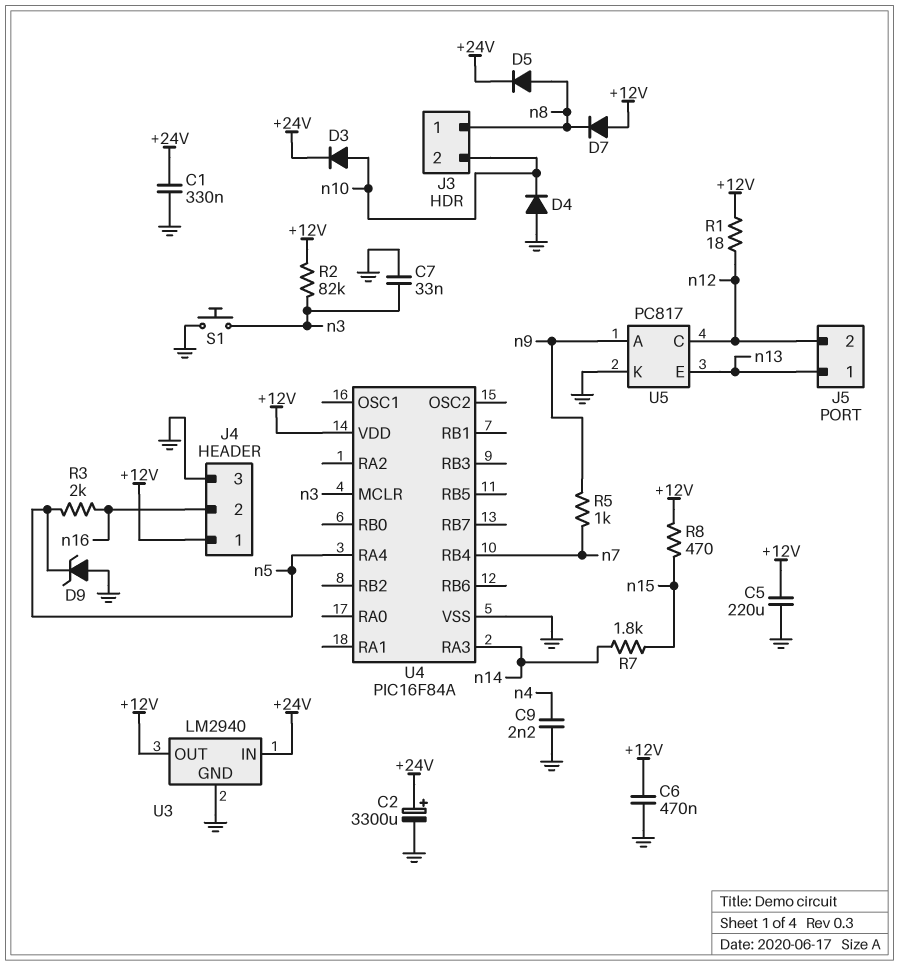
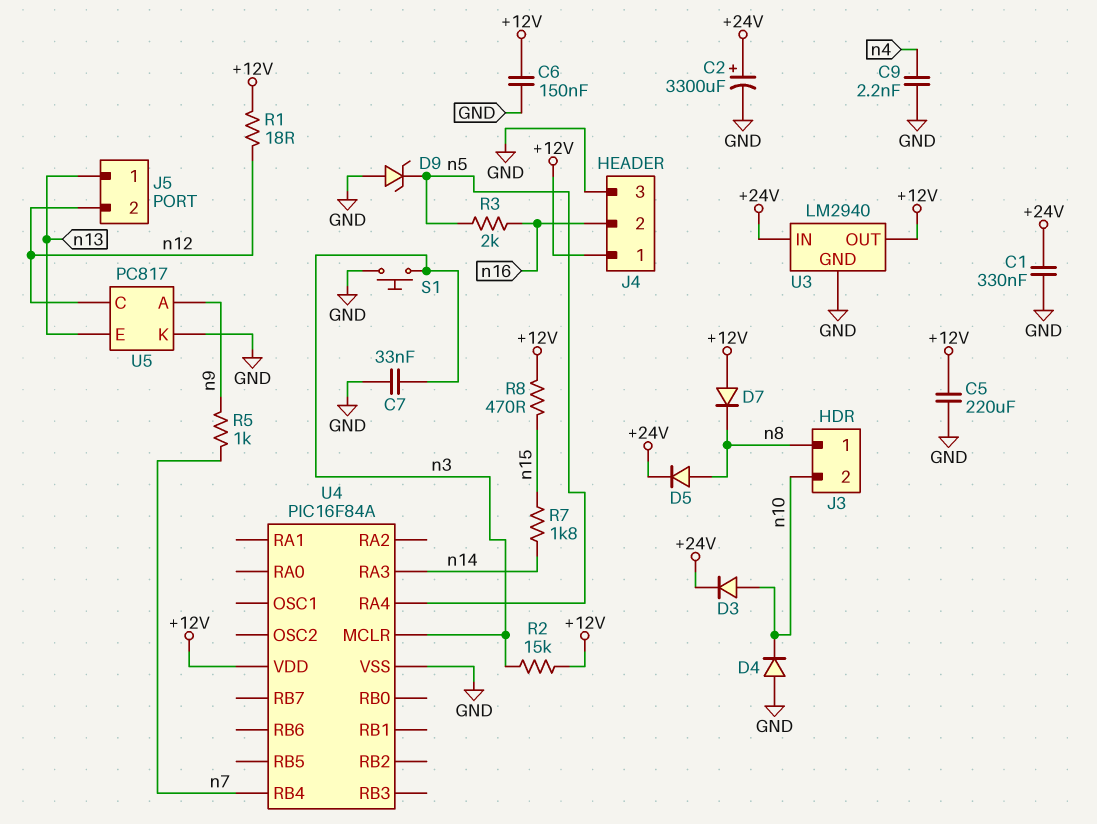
C6: 470nF (+12V, GND) -> 150nF (+12V, GND)
R2: 82k (+12V, n3) -> 15k (+12V, n3)

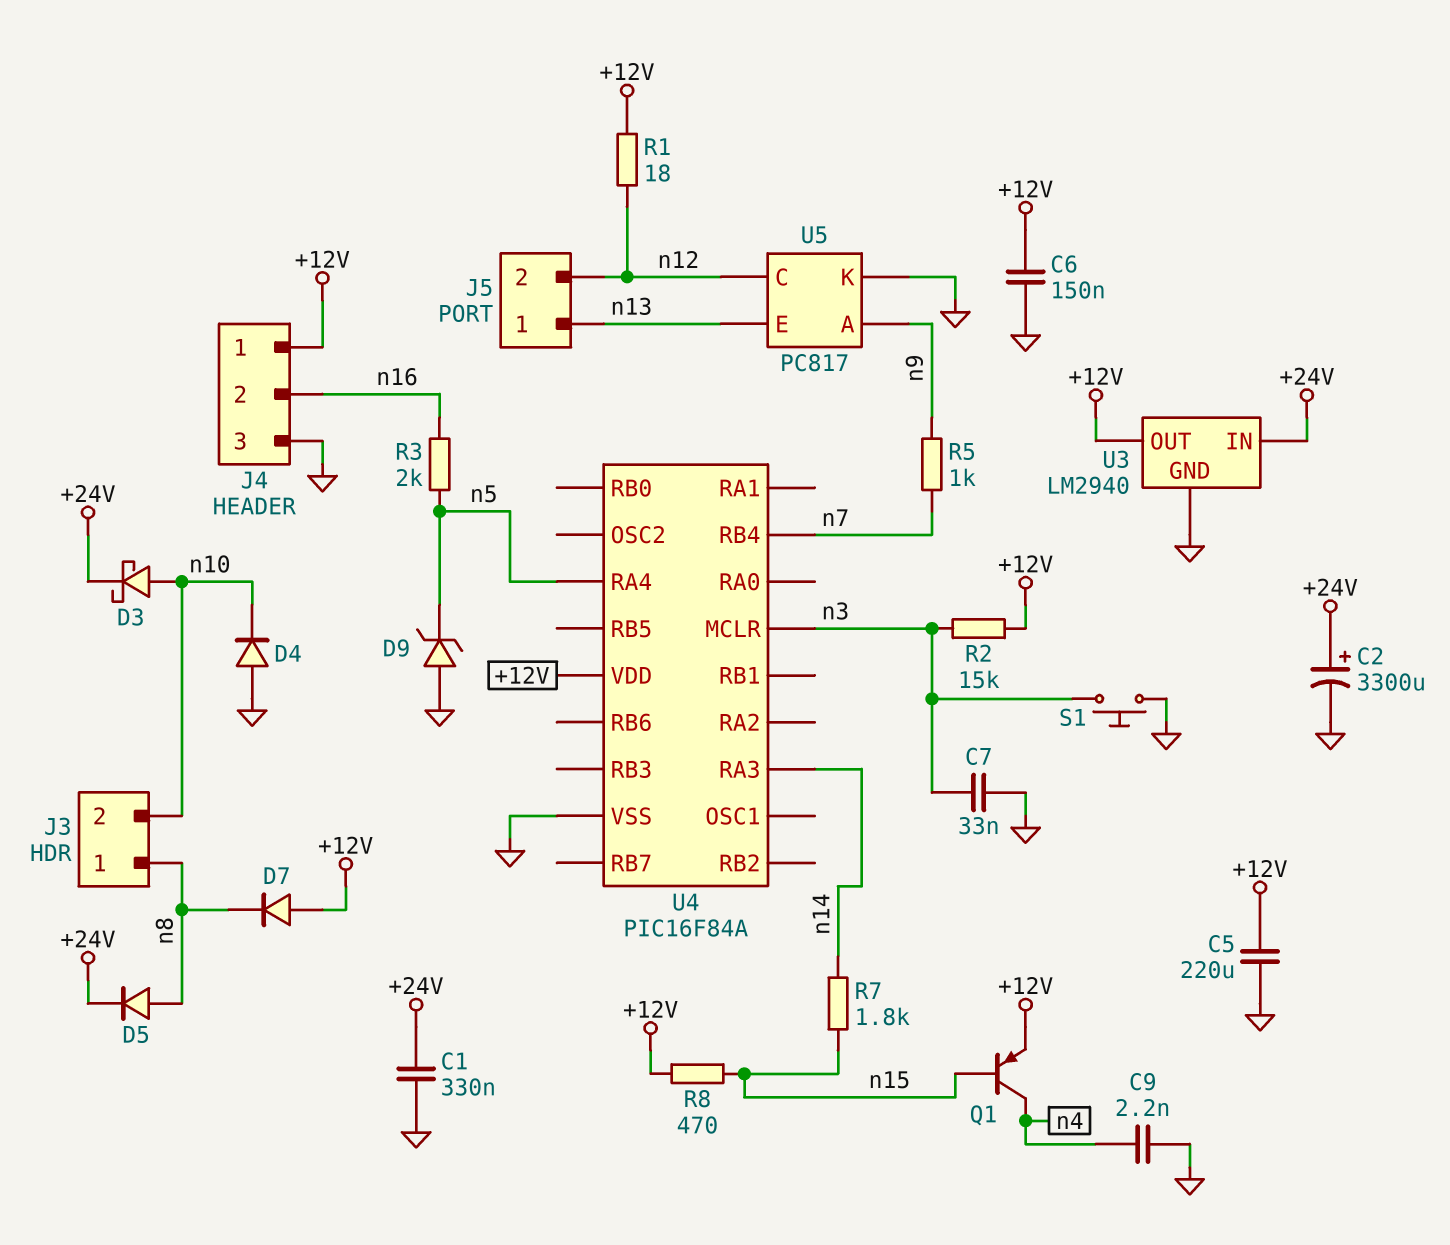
D3: diode (A n10, K +24V) -> schottky (A n10, K +24V)
Q1: none -> PNP (B n15, C n4, E +12V)

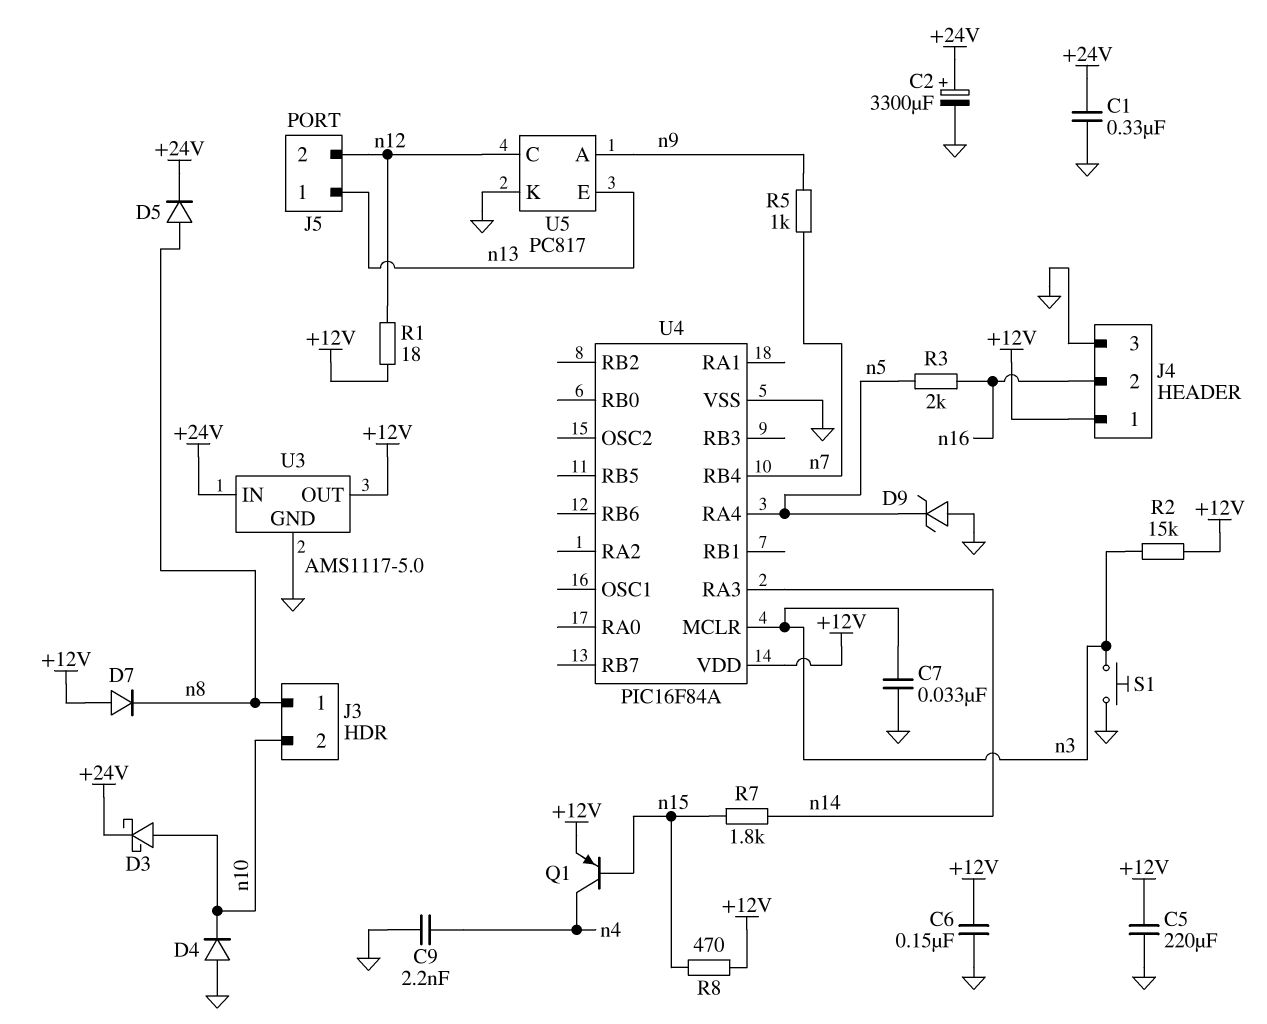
U3: LM2940 -> AMS1117-5.0

